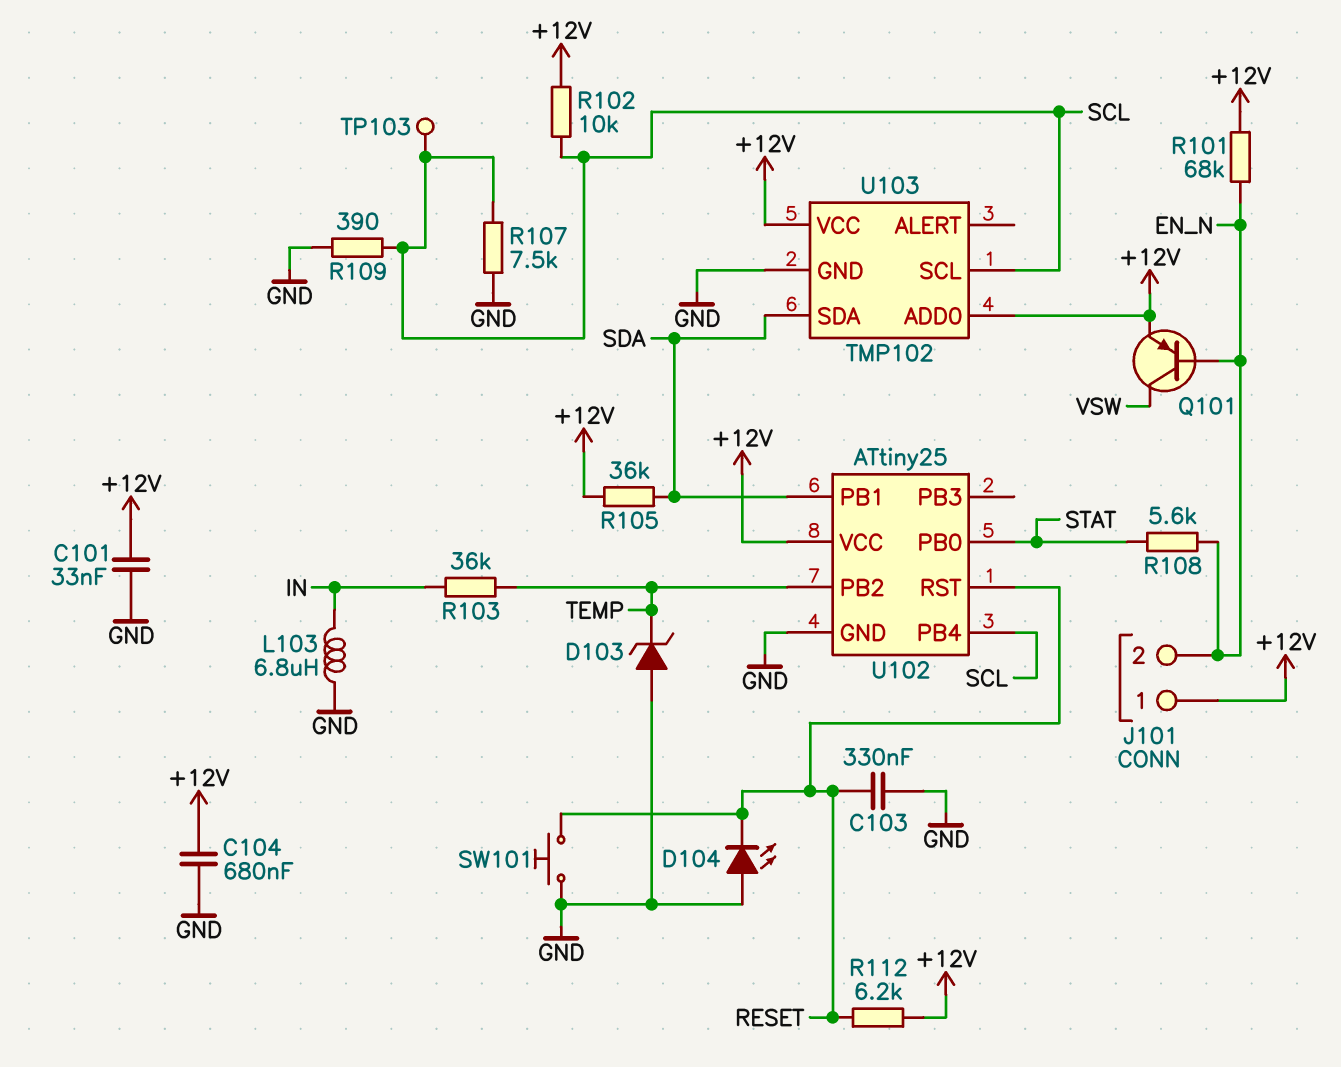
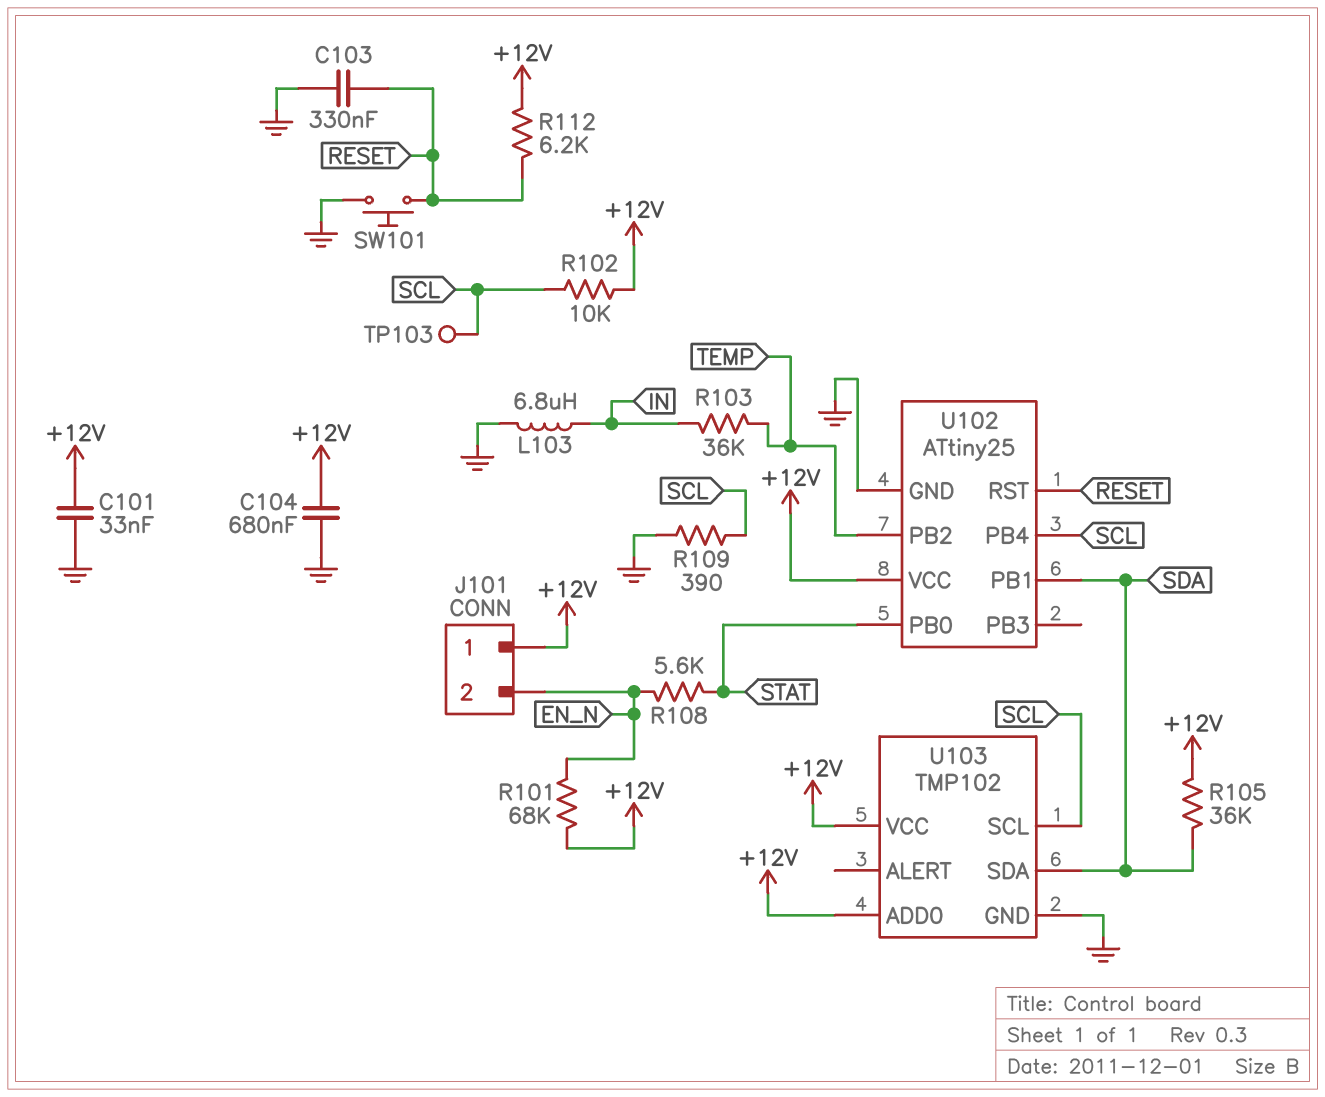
D103: zener (A GND, K TEMP) -> none
D104: LED (A GND, K RESET) -> none
Q101: PNP (B EN_N, C VSW, E +12V) -> none
R107: 7.5k (GND, SCL) -> none

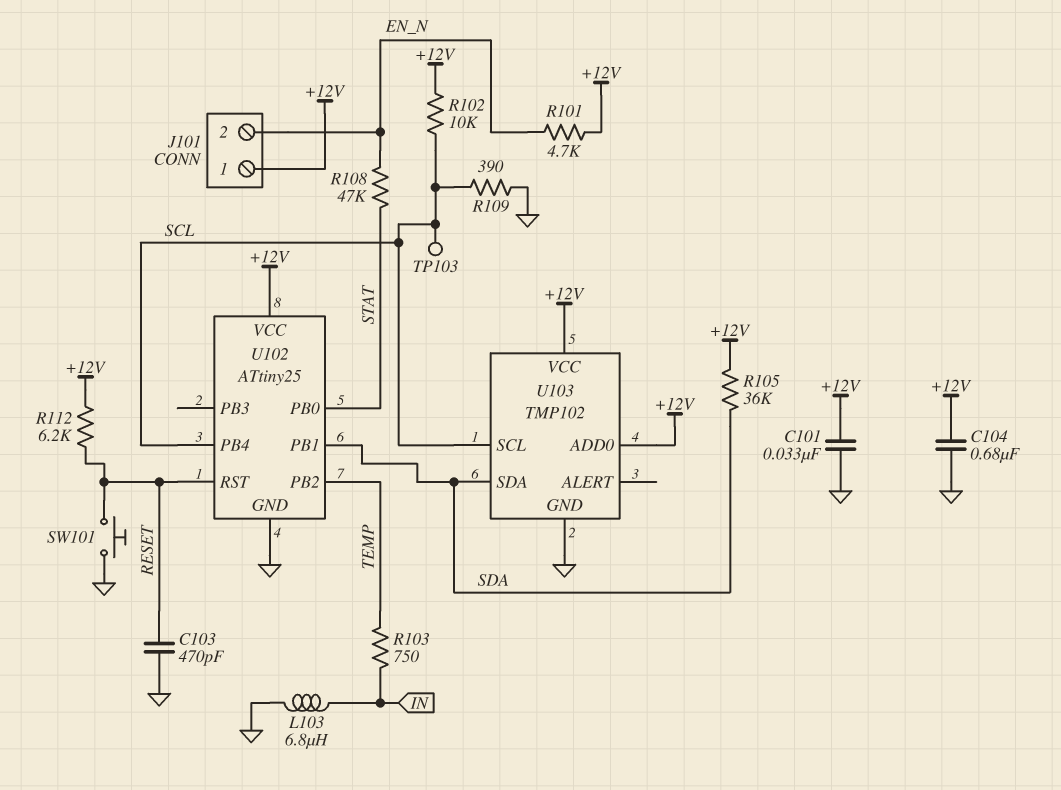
C103: 330nF (GND, RESET) -> 470pF (GND, RESET)
R101: 68k (+12V, EN_N) -> 4.7k (+12V, EN_N)
R103: 36k (IN, TEMP) -> 750 (IN, TEMP)
R108: 5.6k (EN_N, STAT) -> 47k (EN_N, STAT)

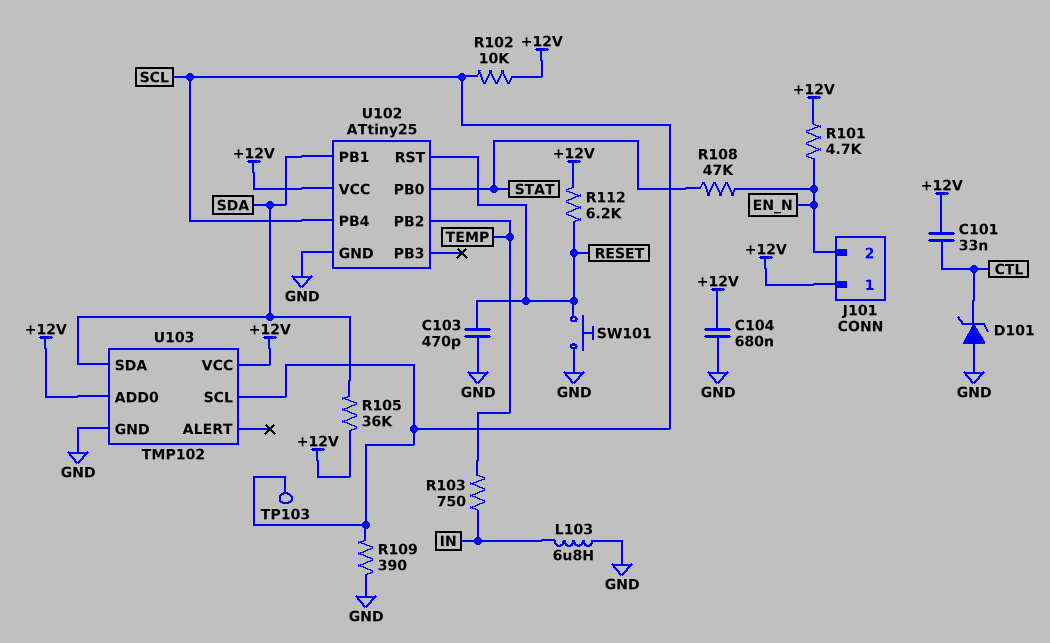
C101: 33nF (+12V, GND) -> 33nF (+12V, CTL)
D101: none -> zener (A GND, K CTL)

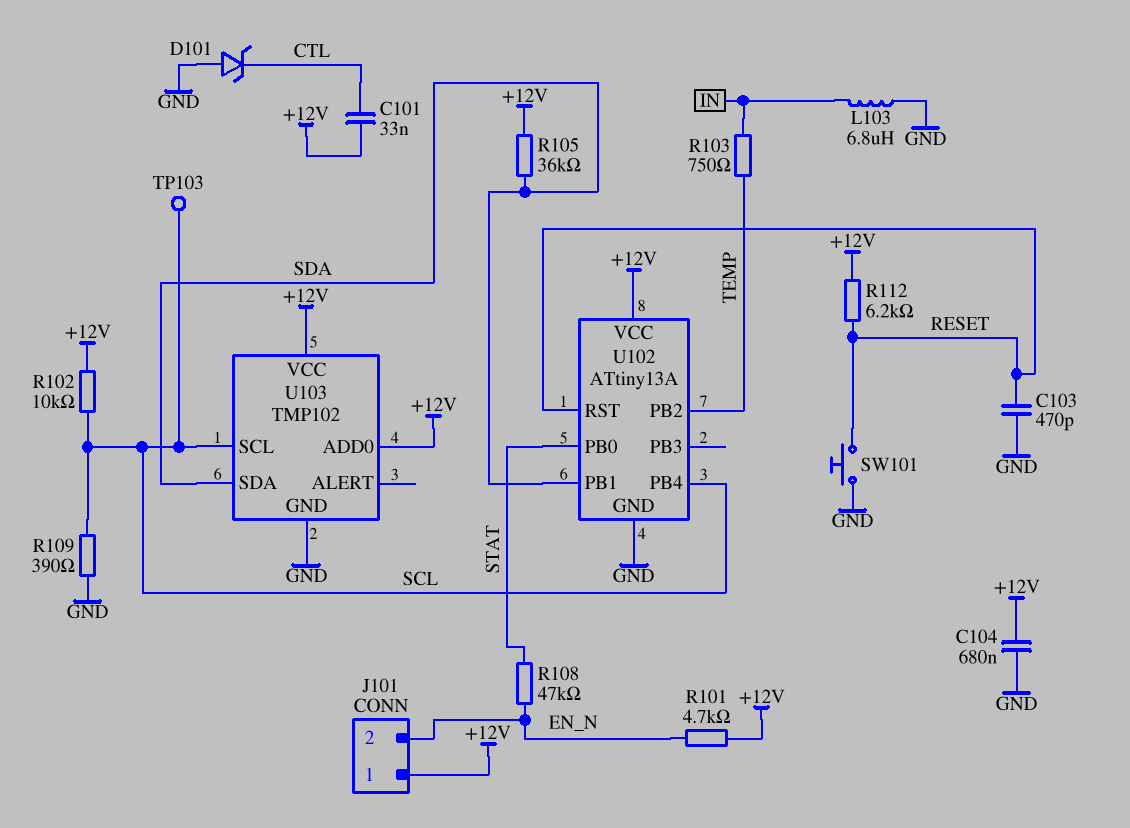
U102: ATtiny25 -> ATtiny13A

